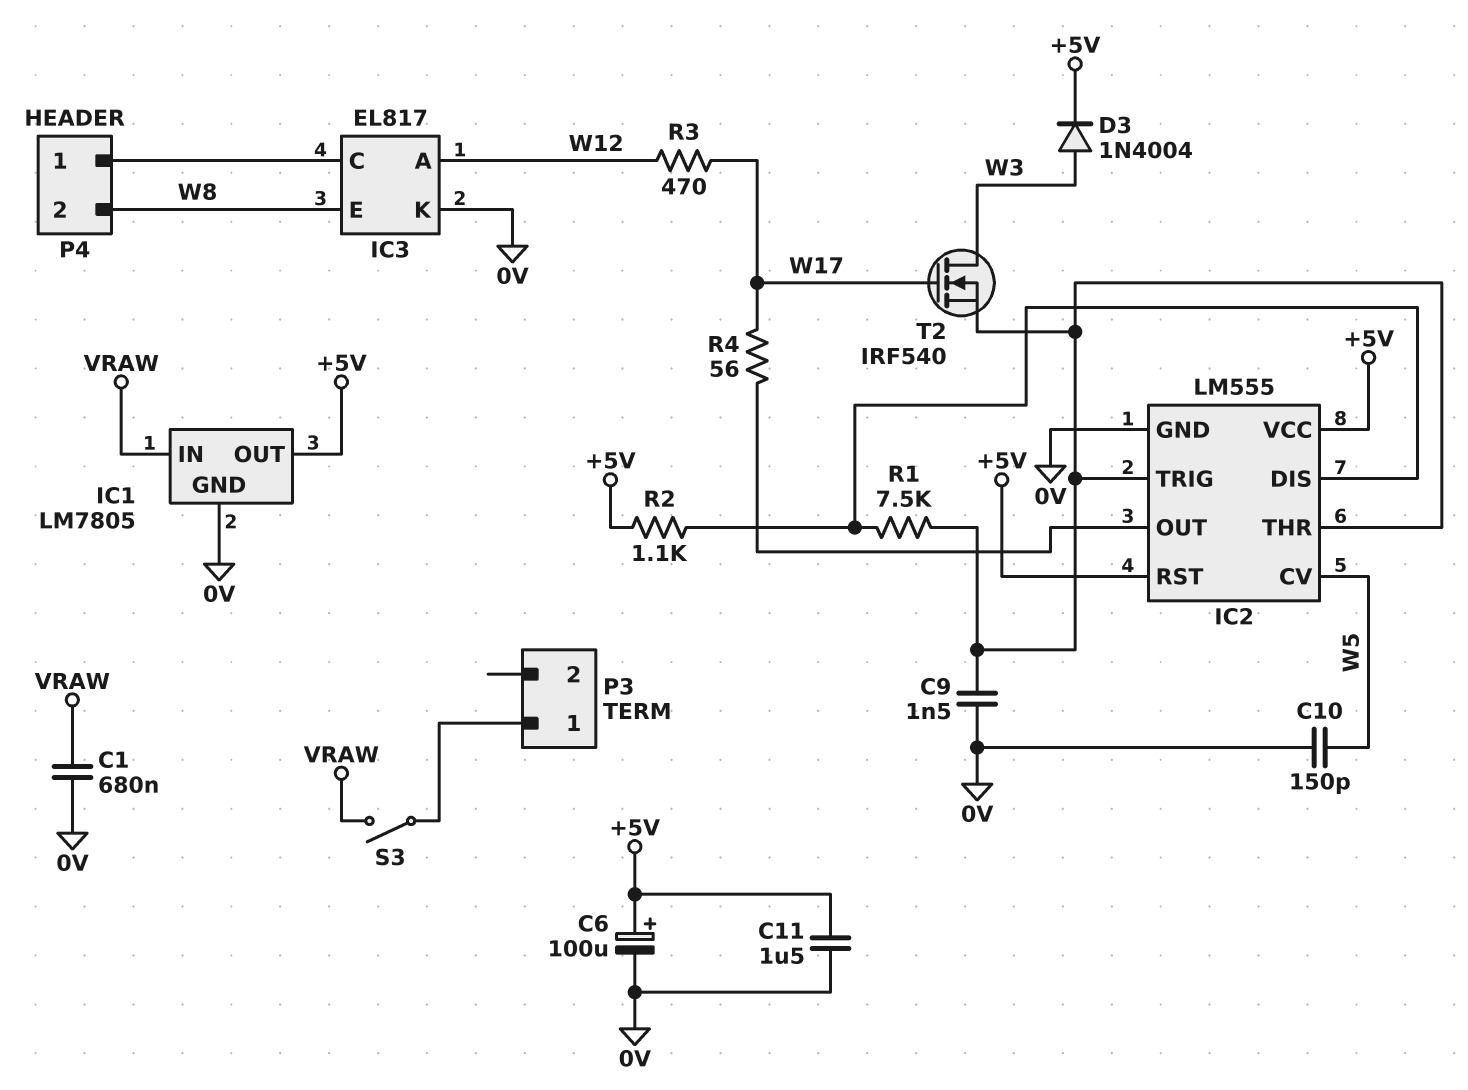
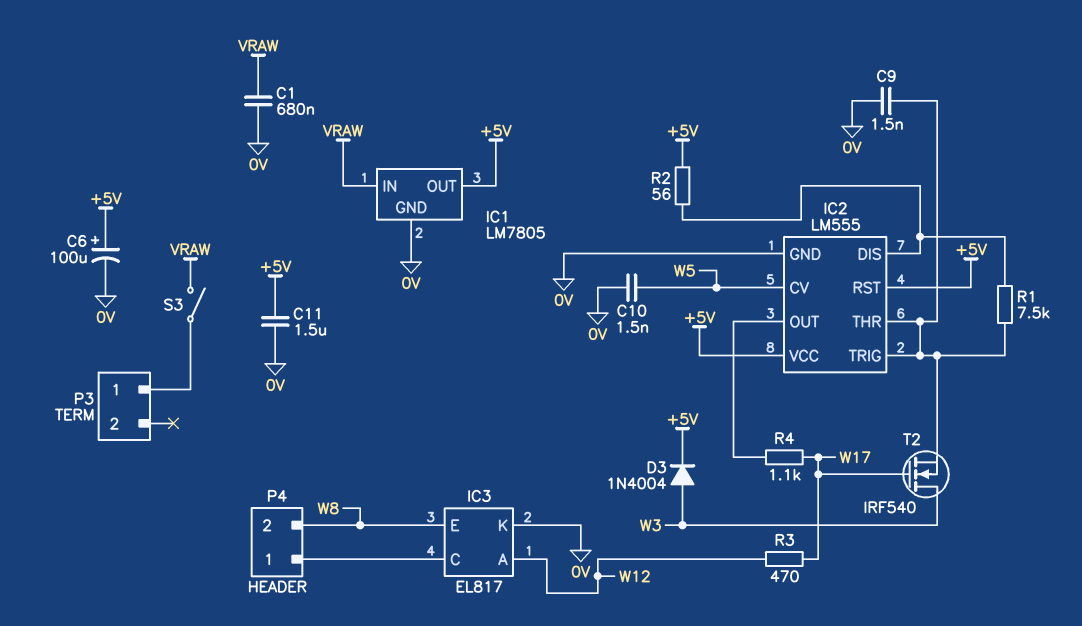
C10: 150pF (0V, W5) -> 1.5nF (0V, W5)
R2: 1.1k (+5V, IC2/DIS) -> 56 (+5V, IC2/DIS)
R4: 56 (IC2/OUT, W17) -> 1.1k (IC2/OUT, W17)

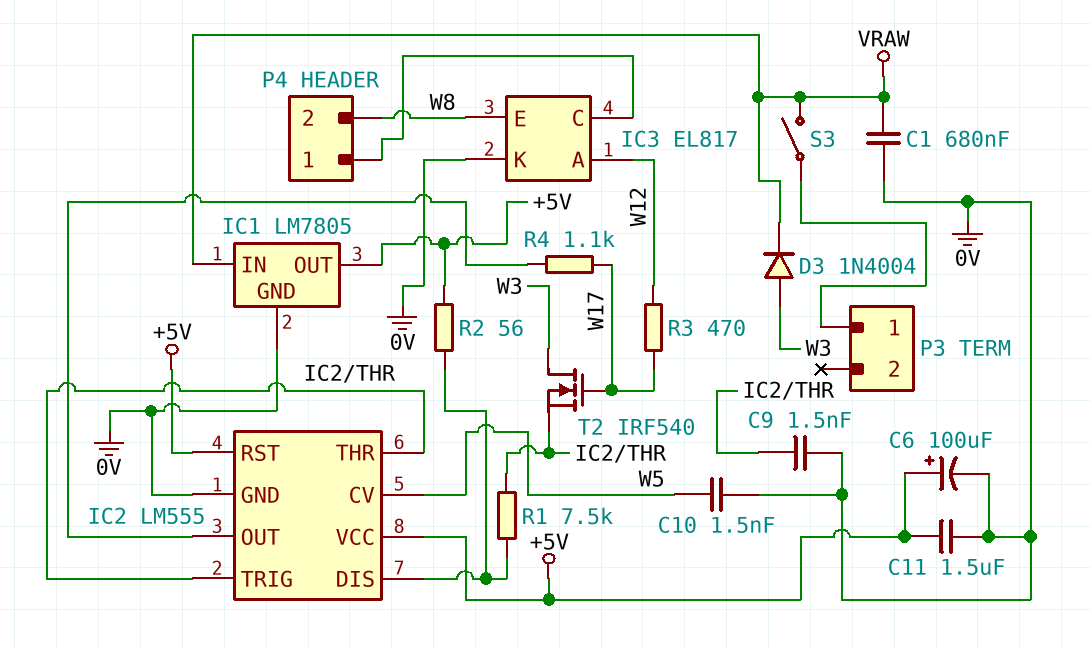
D3: diode 1N4004 (A W3, K +5V) -> diode 1N4004 (A W3, K VRAW)

